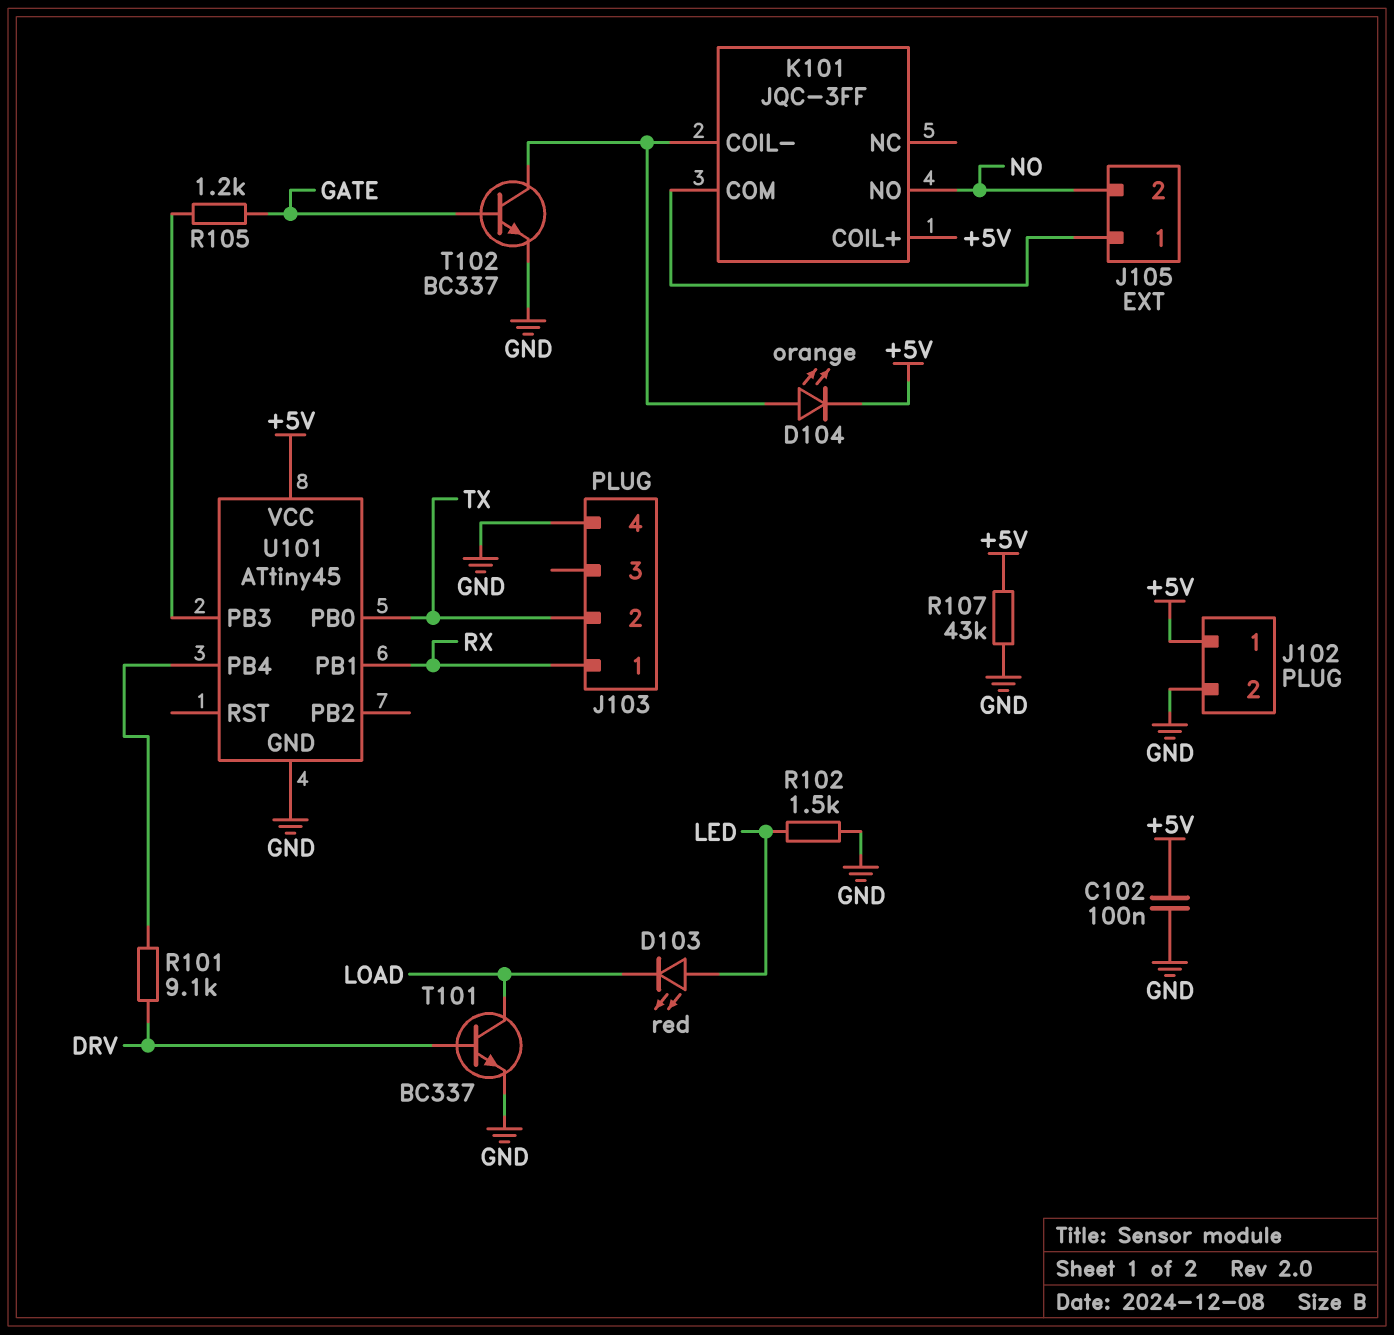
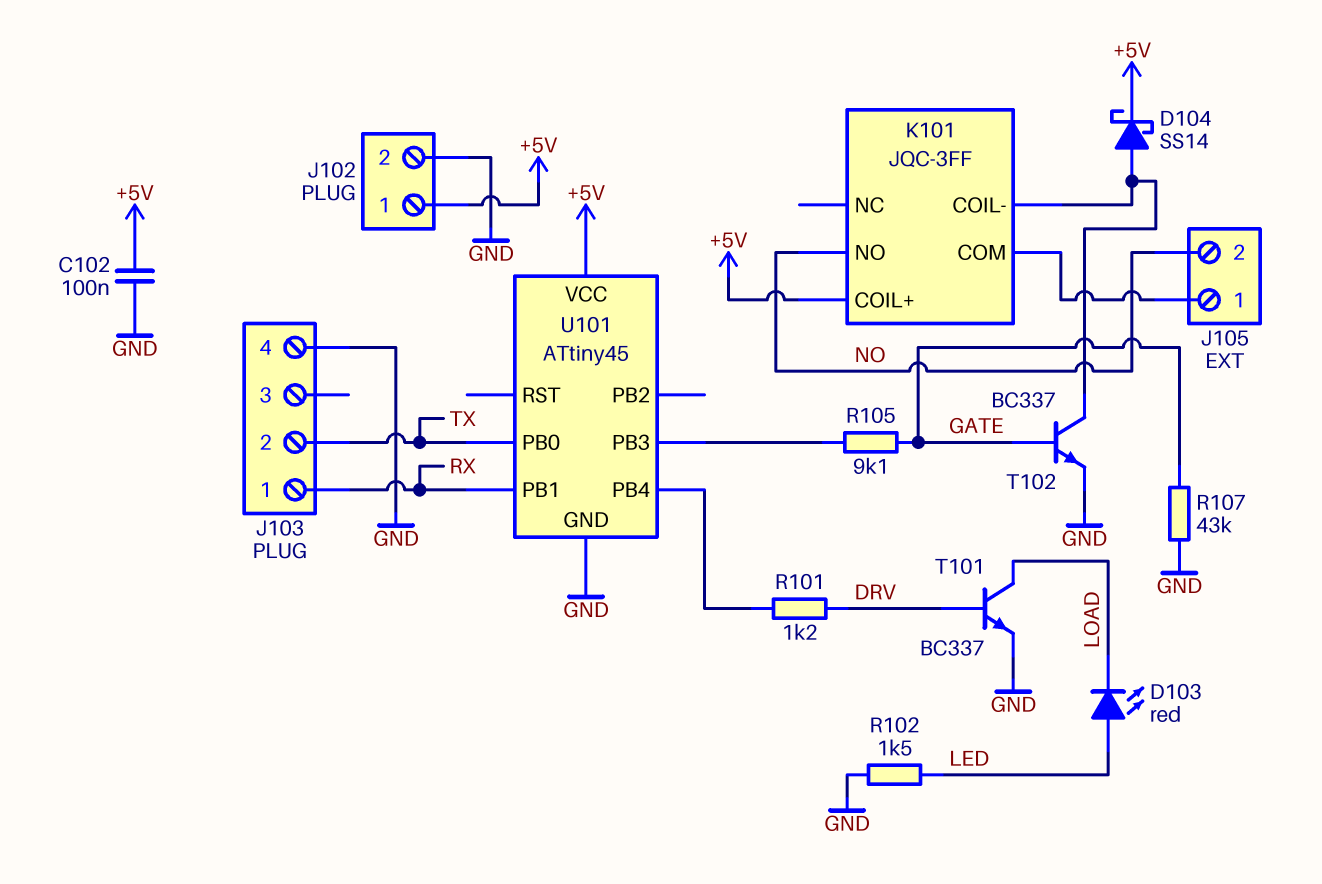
D104: LED orange (A K101/COIL-, K +5V) -> schottky SS14 (A K101/COIL-, K +5V)
R101: 9.1k (DRV, U101/PB4) -> 1.2k (DRV, U101/PB4)
R105: 1.2k (GATE, U101/PB3) -> 9.1k (GATE, U101/PB3)
R107: 43k (+5V, GND) -> 43k (GATE, GND)

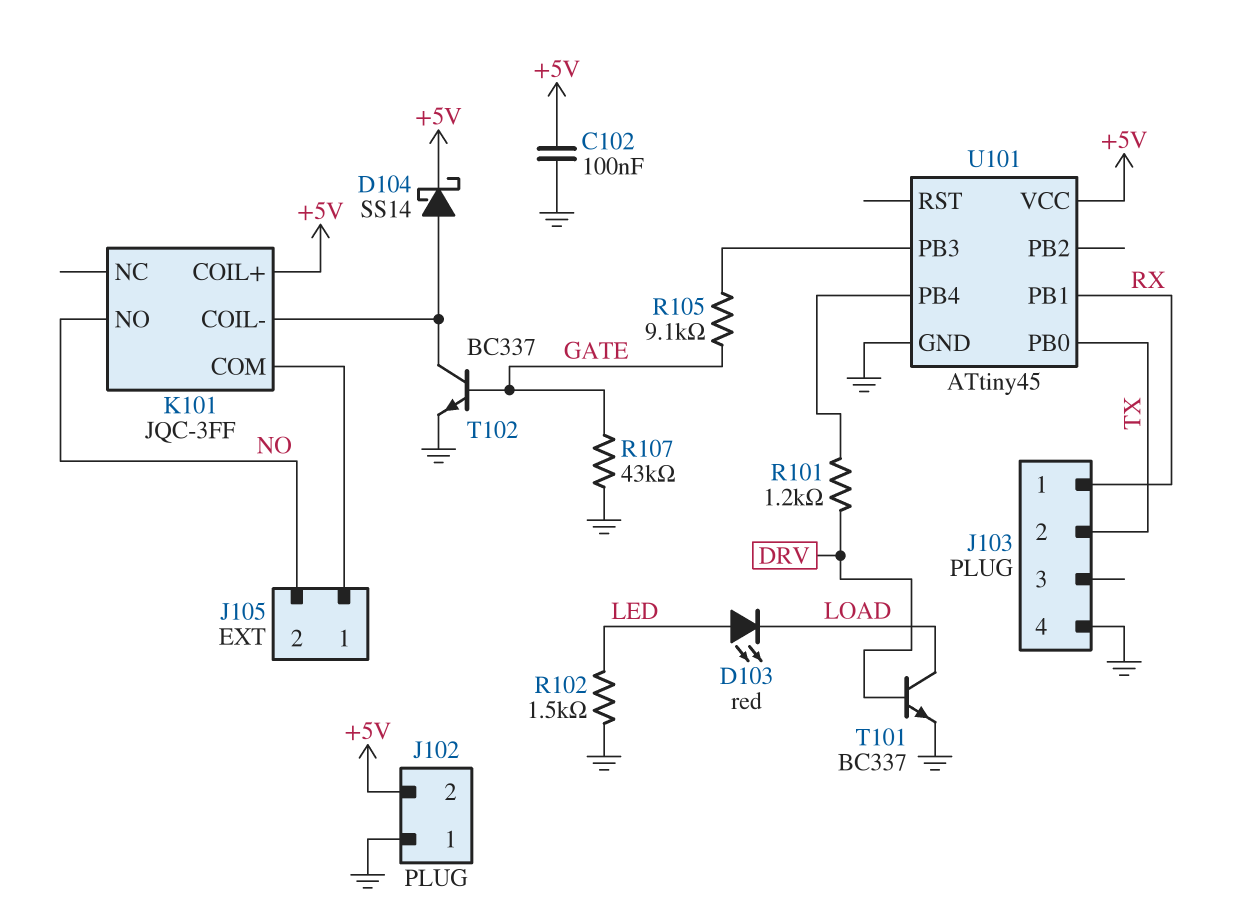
J102 pin 1: +5V -> GND
J102 pin 2: GND -> +5V

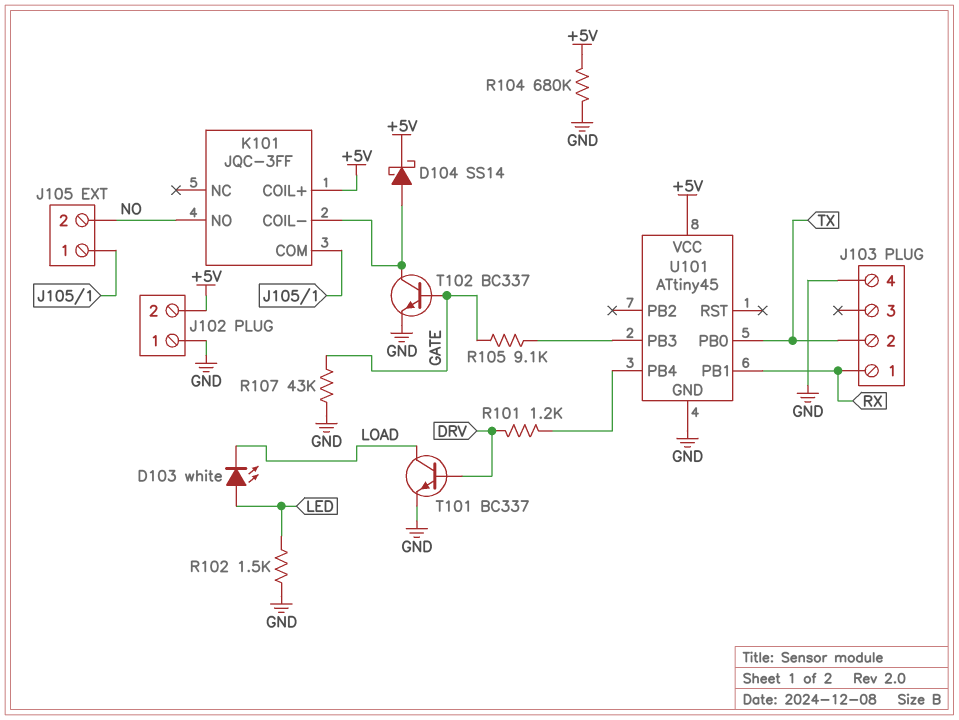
C102: 100nF (+5V, GND) -> none
D103: LED red (A LED, K LOAD) -> LED white (A LED, K LOAD)
R104: none -> 680k (+5V, GND)

